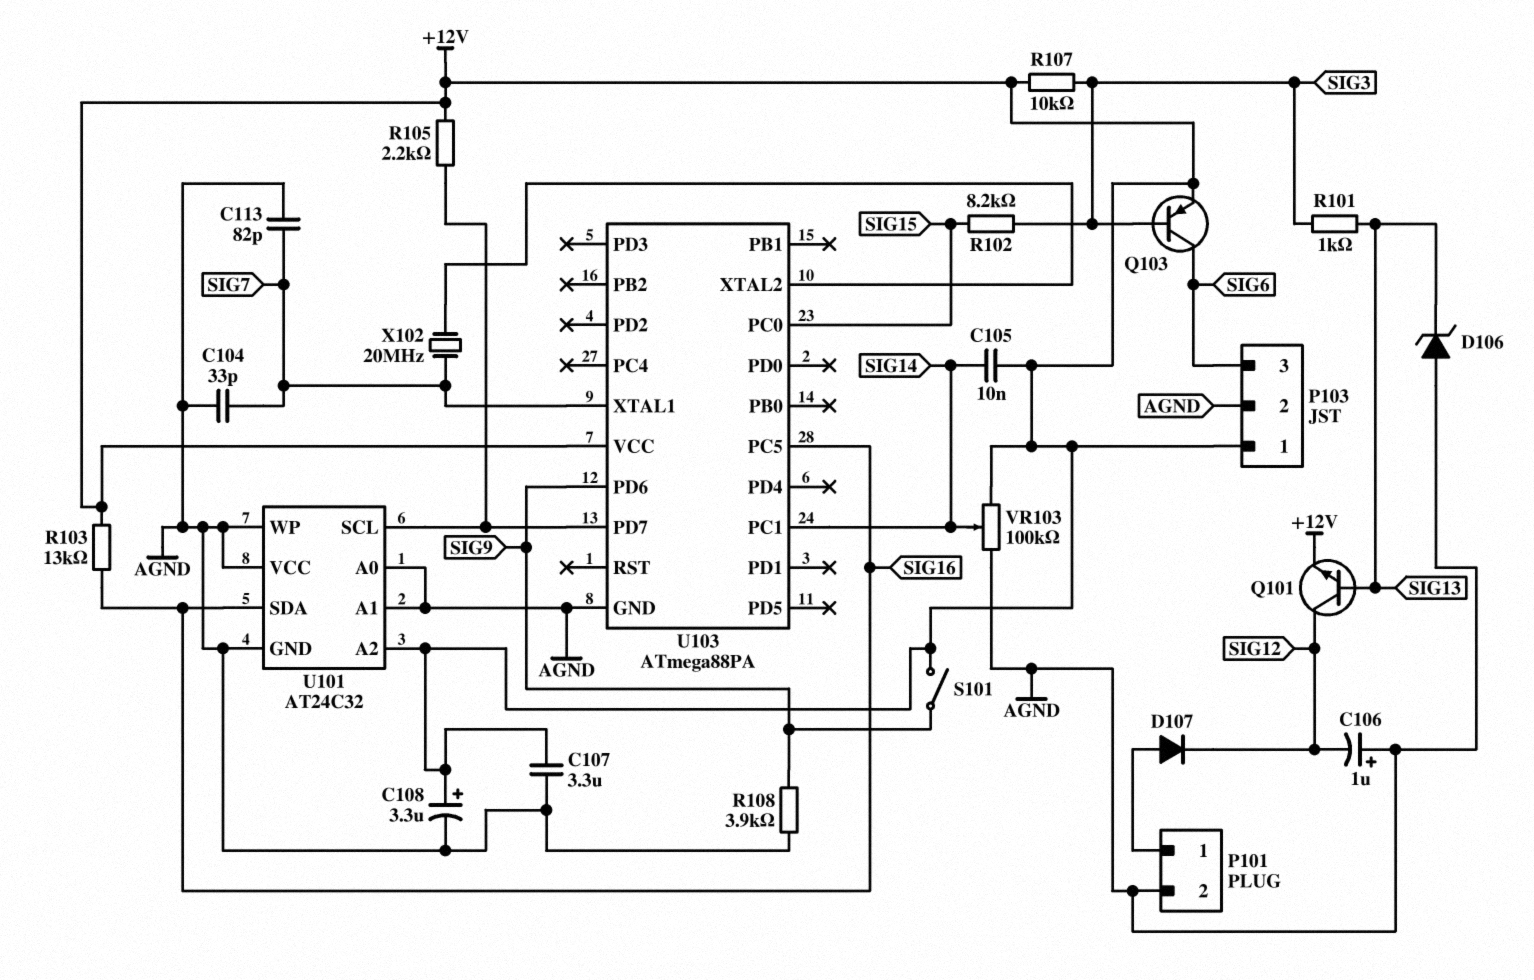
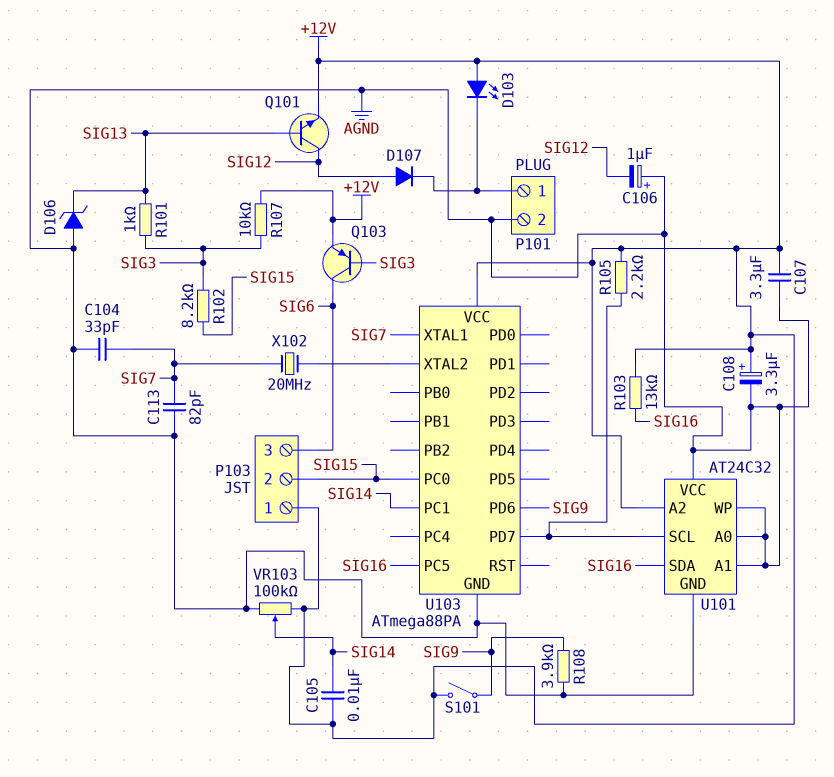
D103: none -> LED (A +12V, K P101/1)
D107: diode (A P101/1, K SIG12) -> diode (A SIG12, K P101/1)
P103 pin 2: AGND -> SIG15

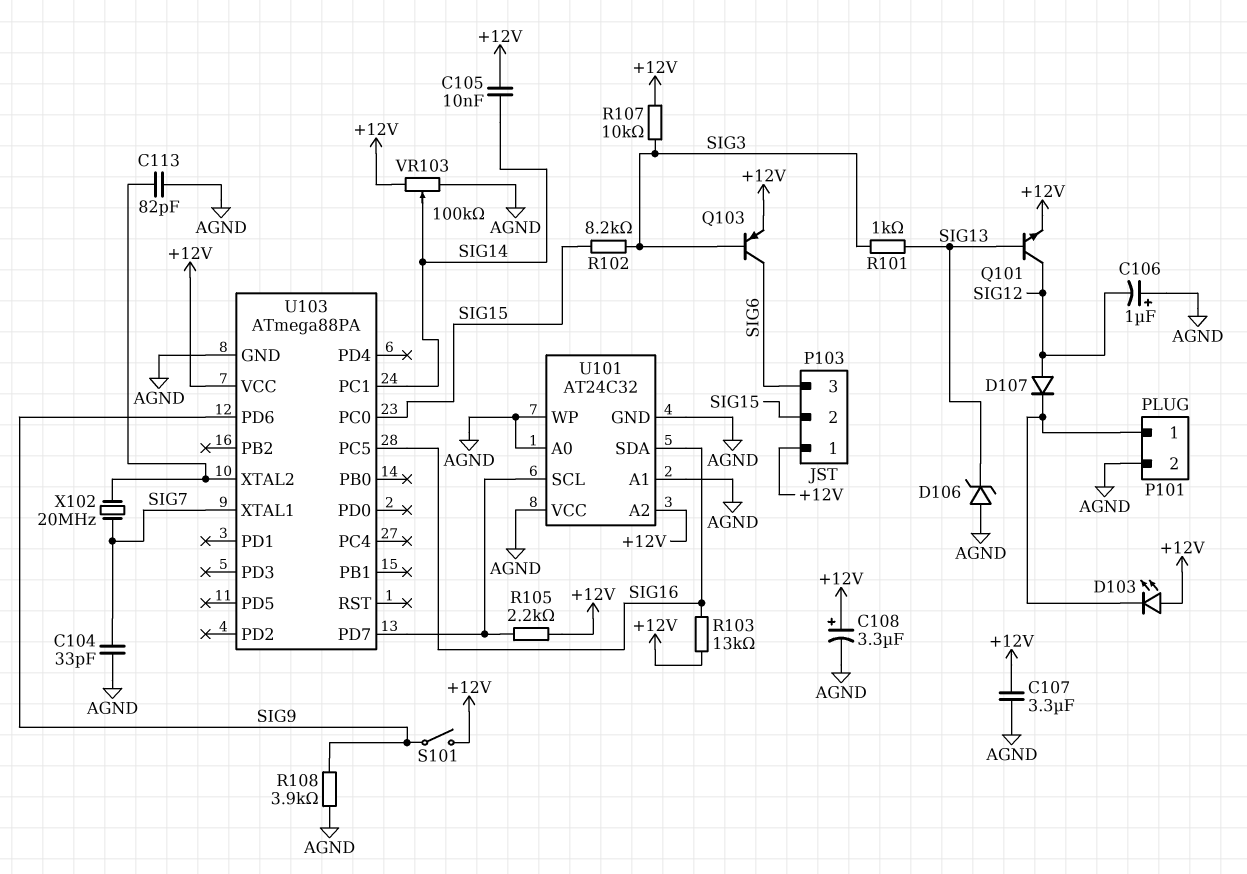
C113: 82pF (AGND, SIG7) -> 82pF (AGND, U103/XTAL2)

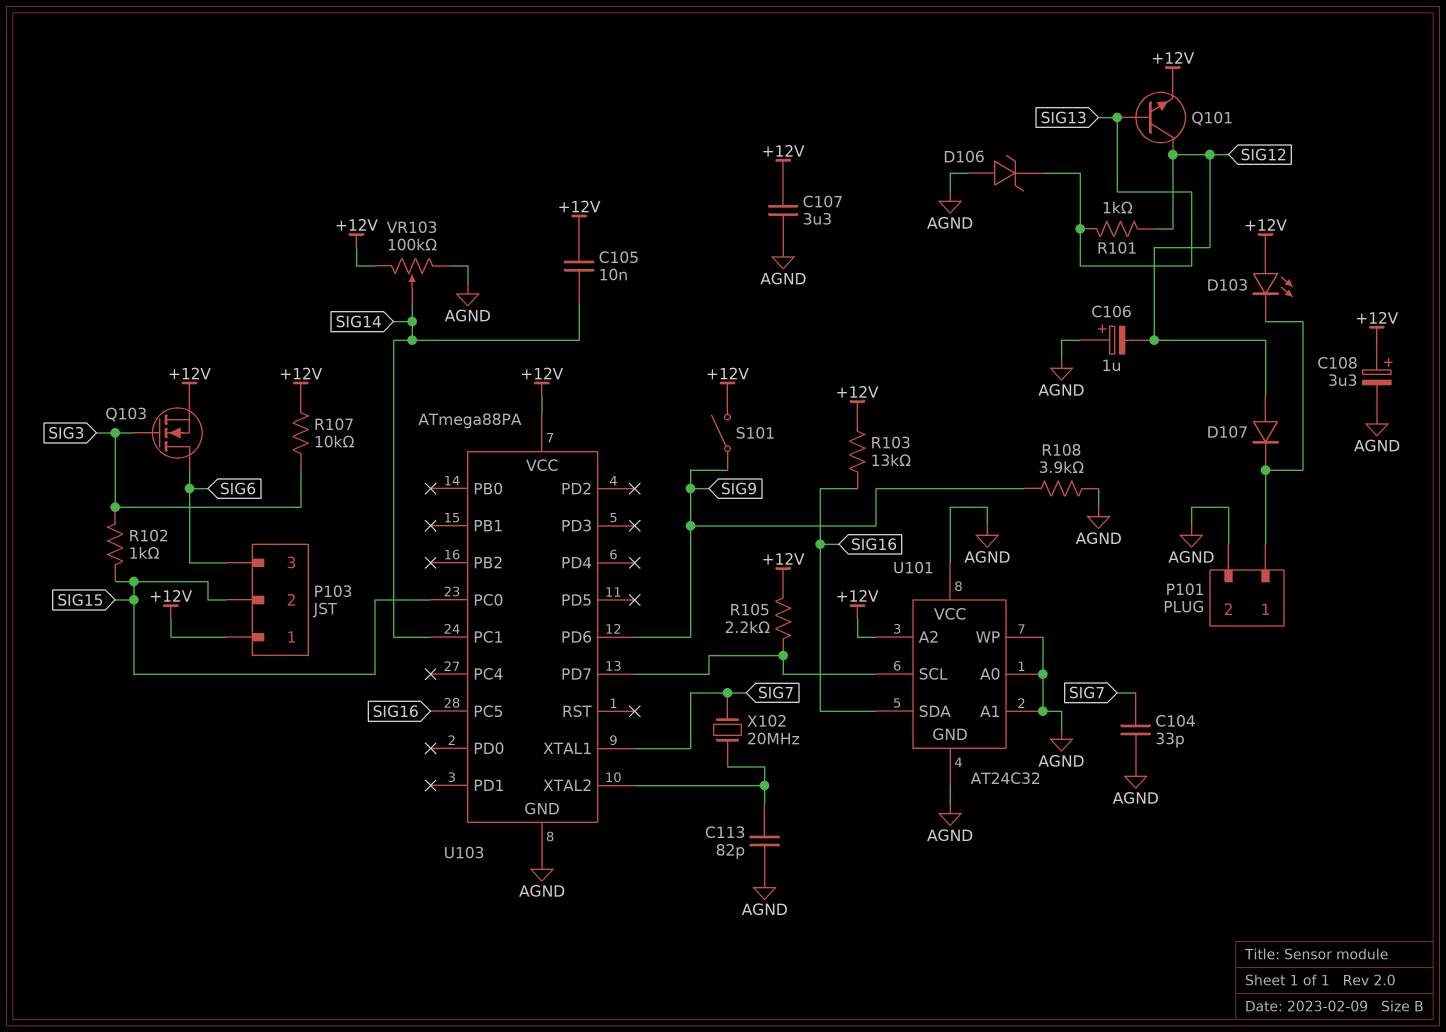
Q103: PNP (B SIG3, C SIG6, E +12V) -> NMOS (G SIG3, D SIG6, S +12V)
R101: 1k (SIG3, SIG13) -> 1k (SIG12, SIG13)
R102: 8.2k (SIG3, SIG15) -> 1k (SIG3, SIG15)

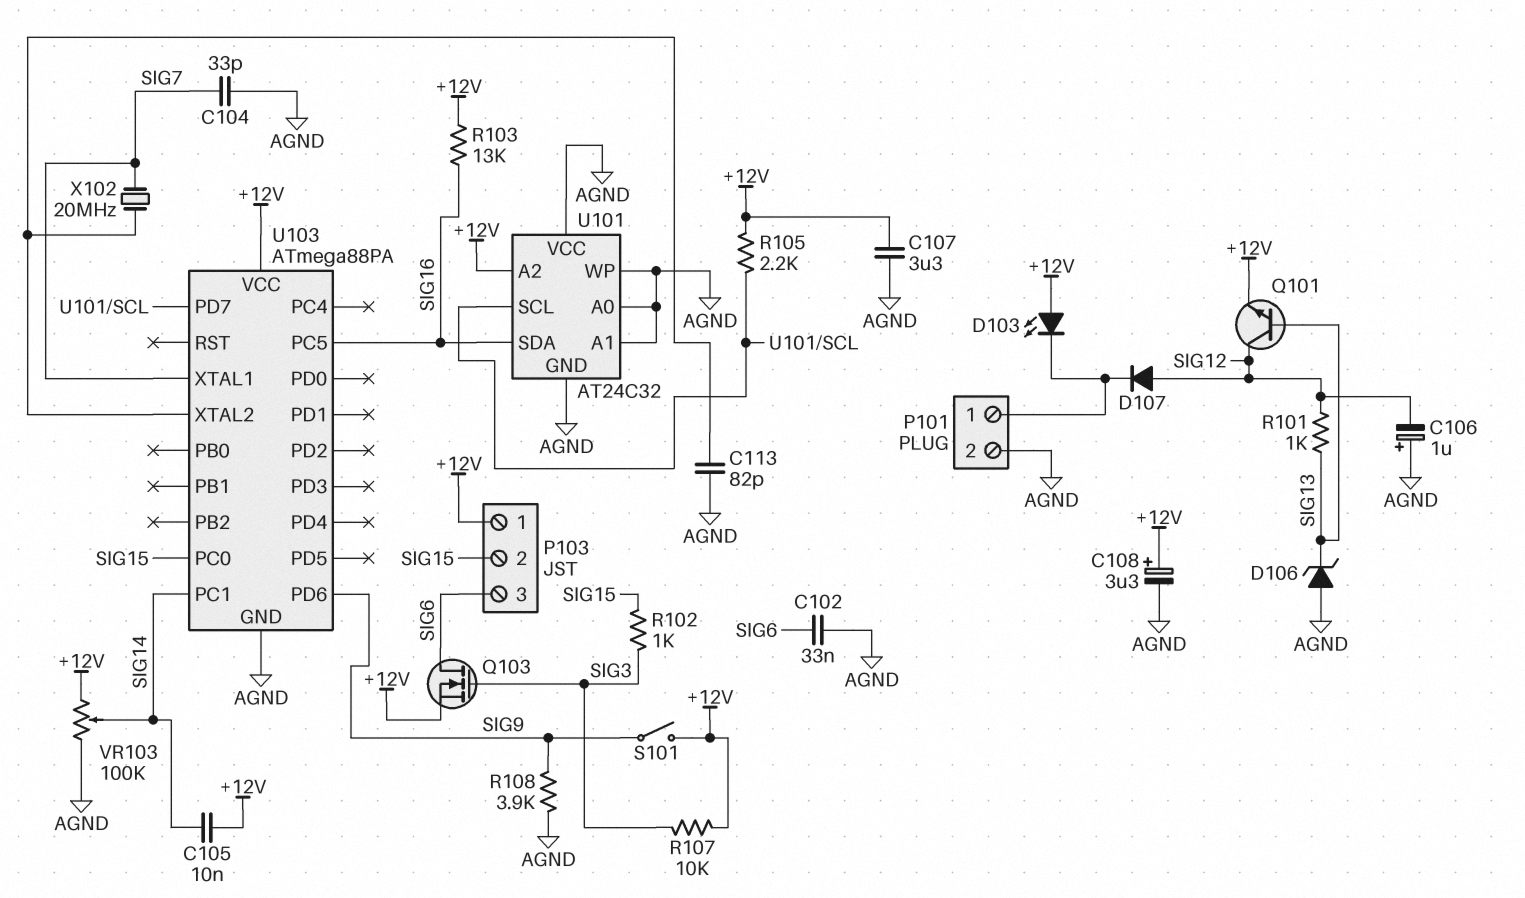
C102: none -> 33nF (AGND, SIG6)

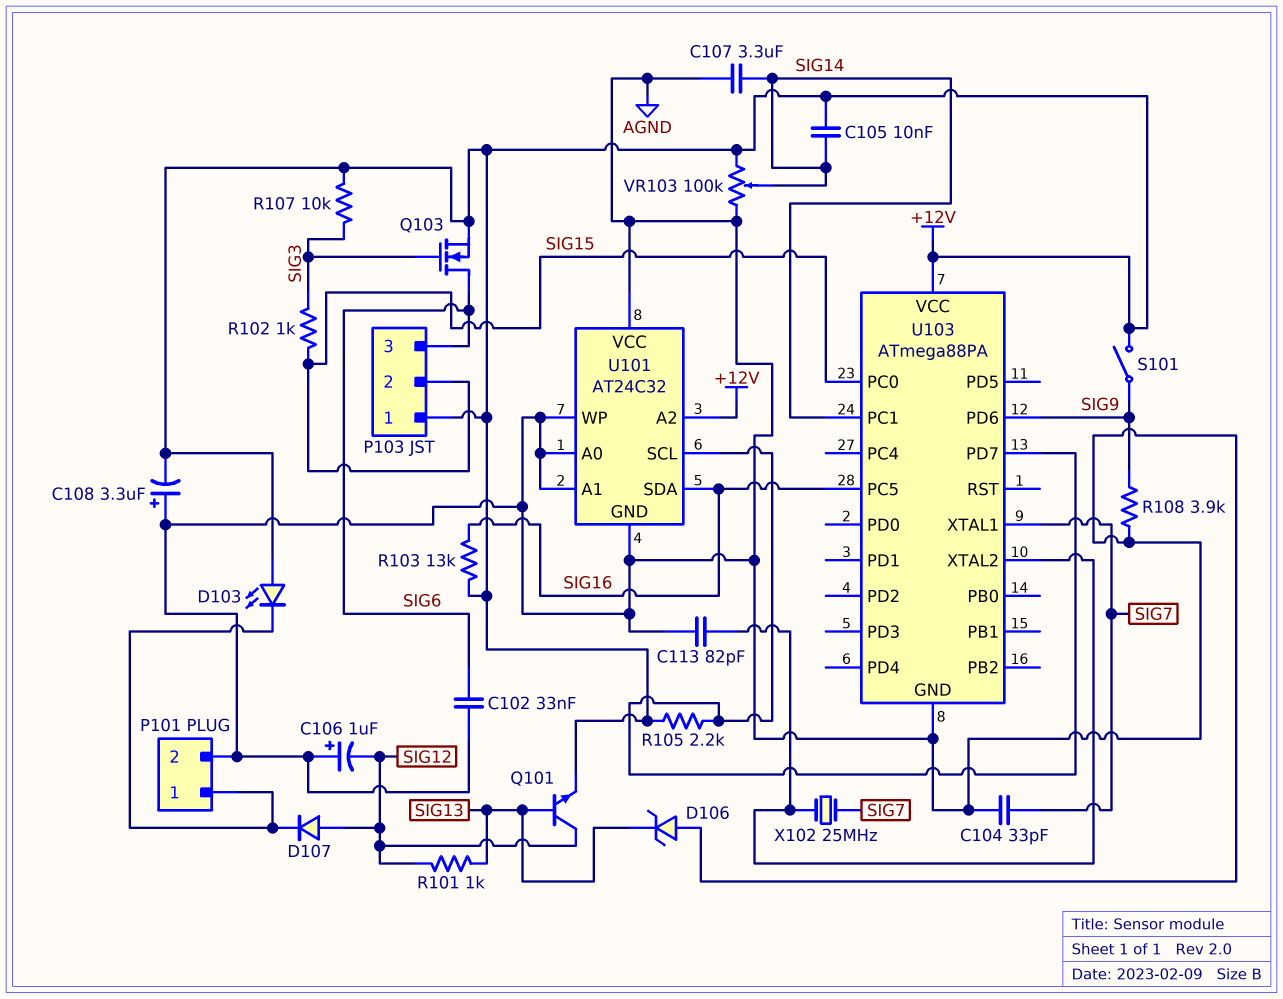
C107: 3.3uF (+12V, AGND) -> 3.3uF (AGND, SIG14)
C108: 3.3uF (plus +12V, minus AGND) -> 3.3uF (plus AGND, minus +12V)
X102: 20MHz (SIG7, U103/XTAL2) -> 25MHz (SIG7, U103/XTAL2)

